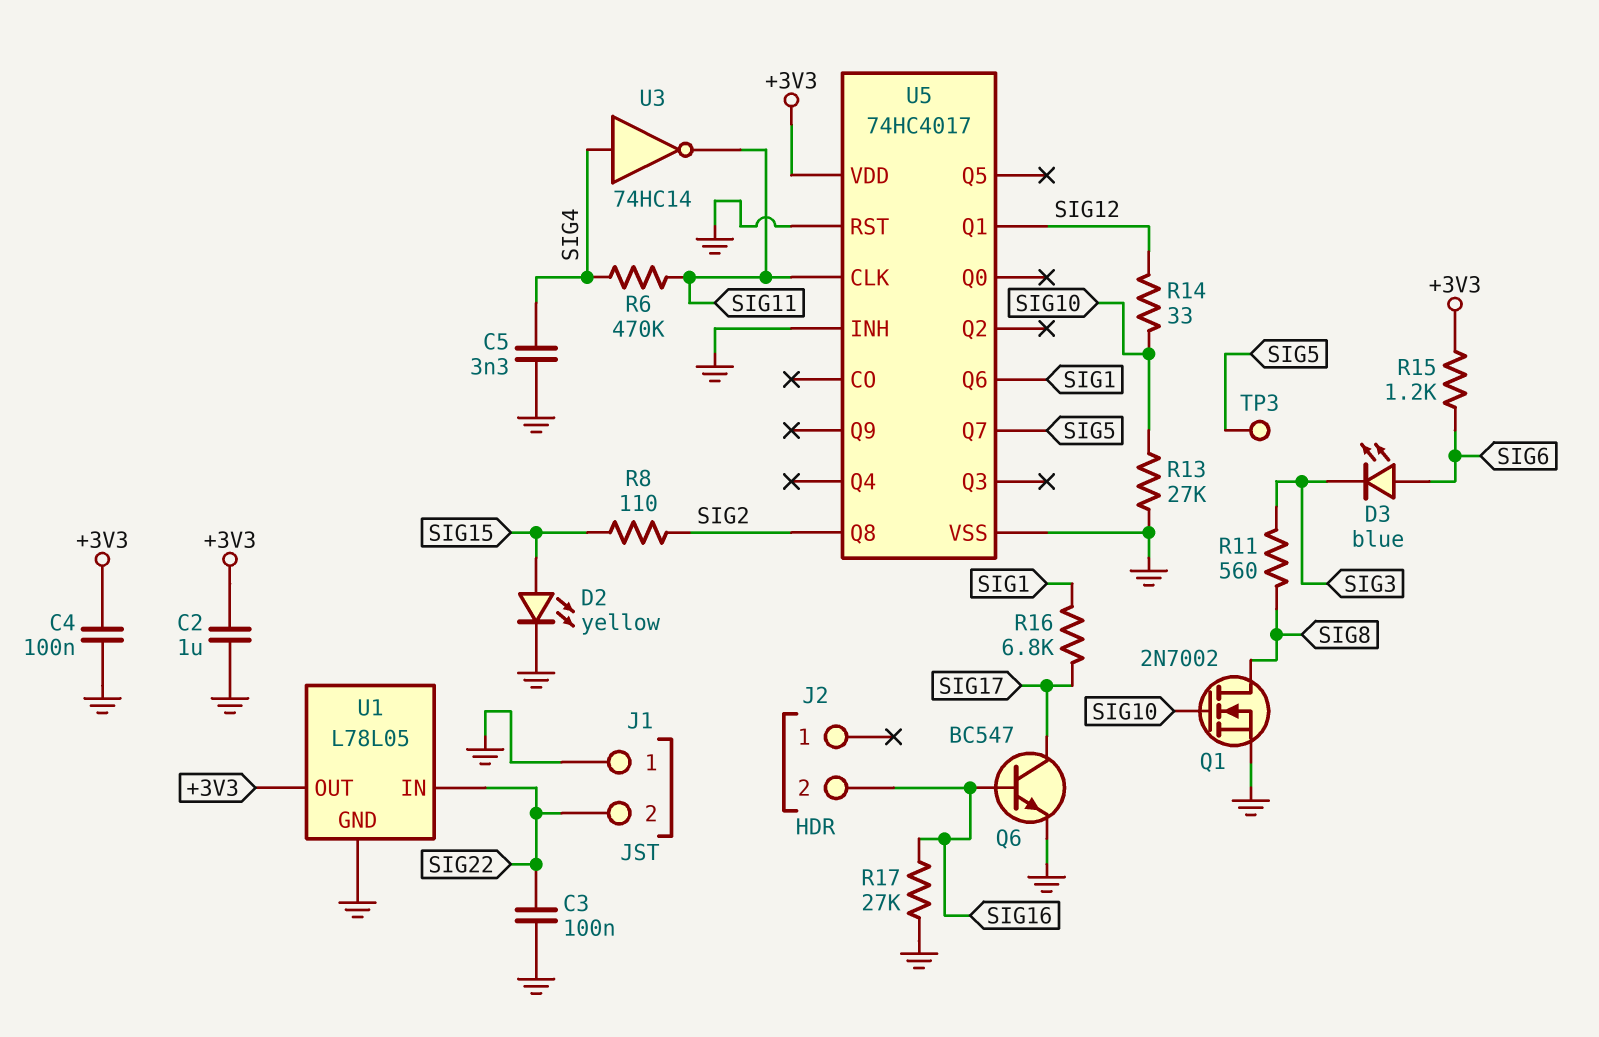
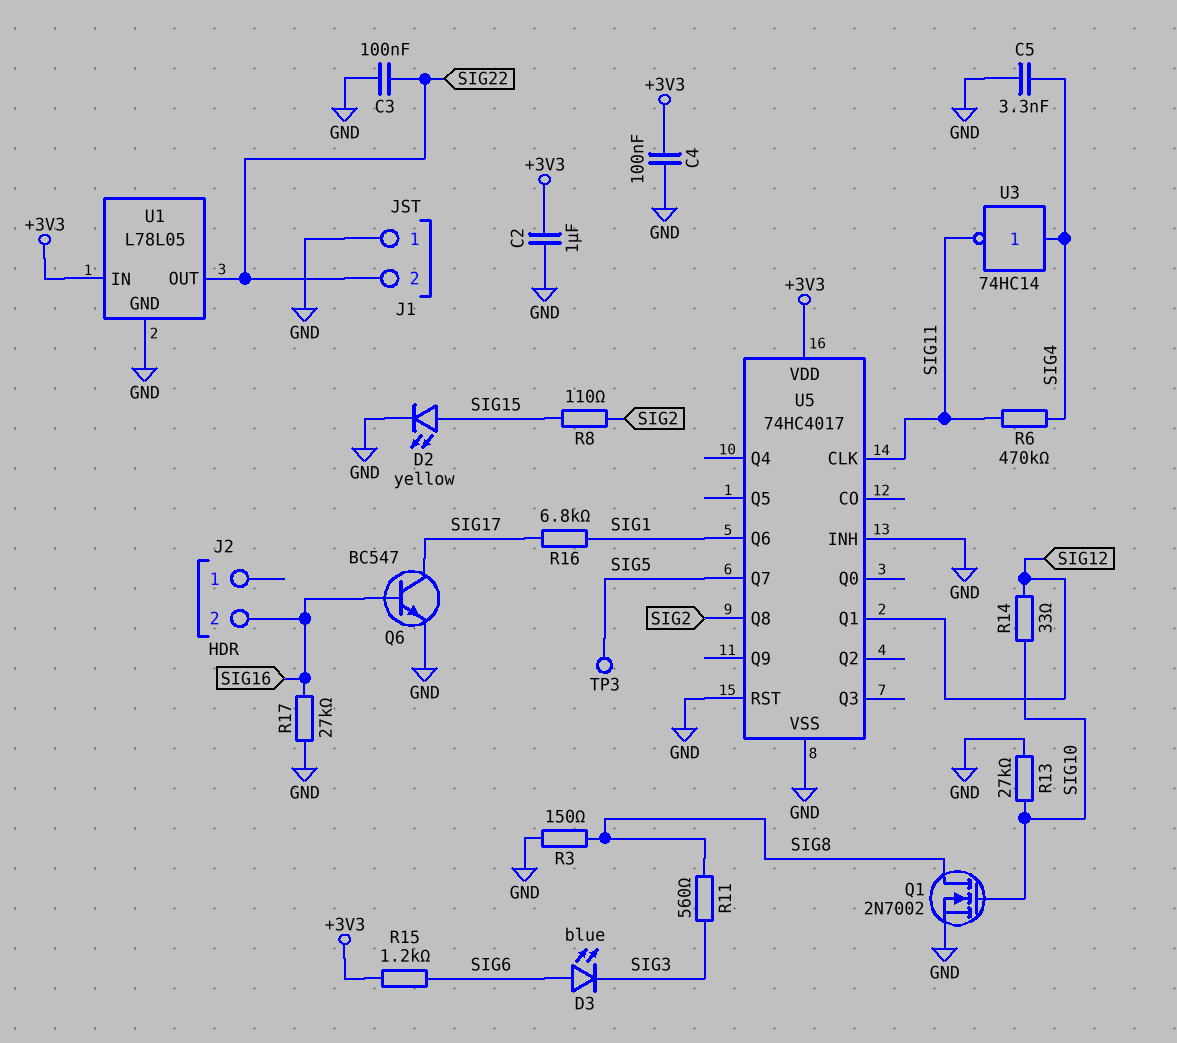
R3: none -> 150 (GND, SIG8)
U1 pin IN: SIG22 -> +3V3
U1 pin OUT: +3V3 -> SIG22

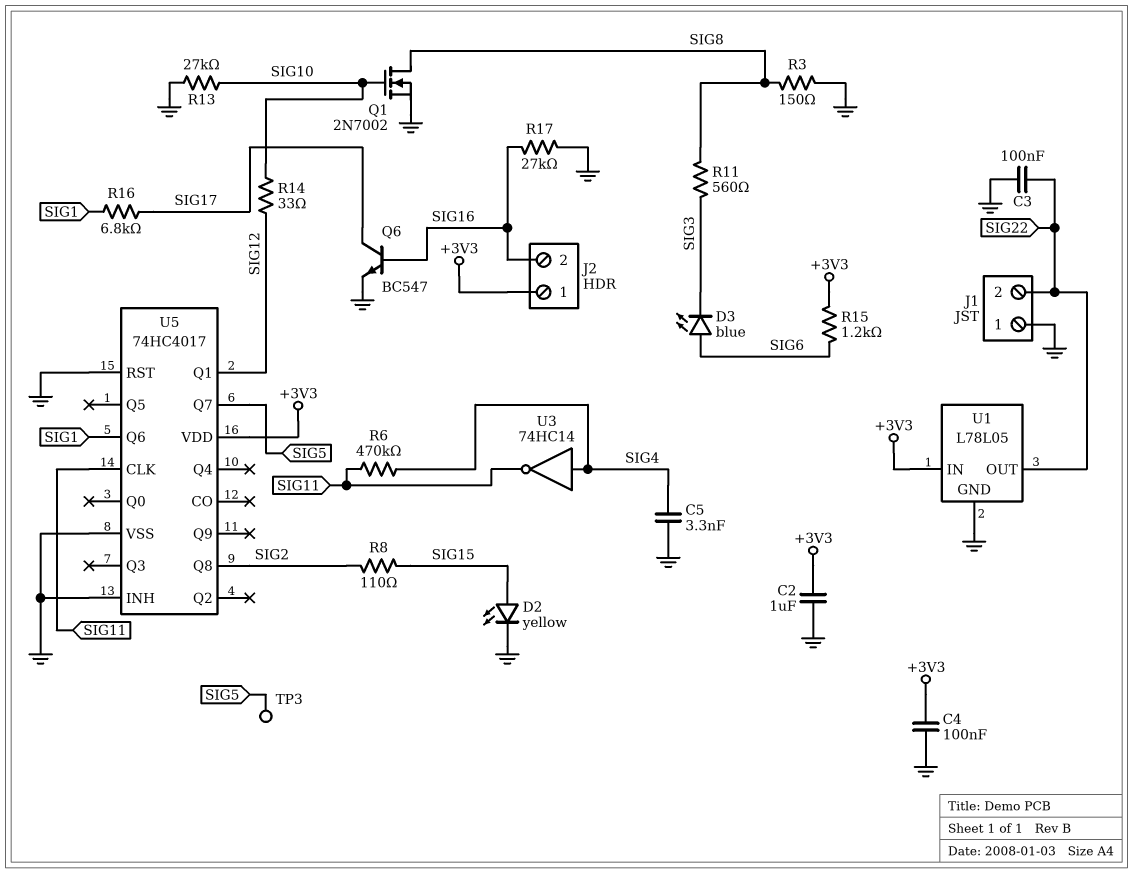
J2 pin 1: none -> +3V3

